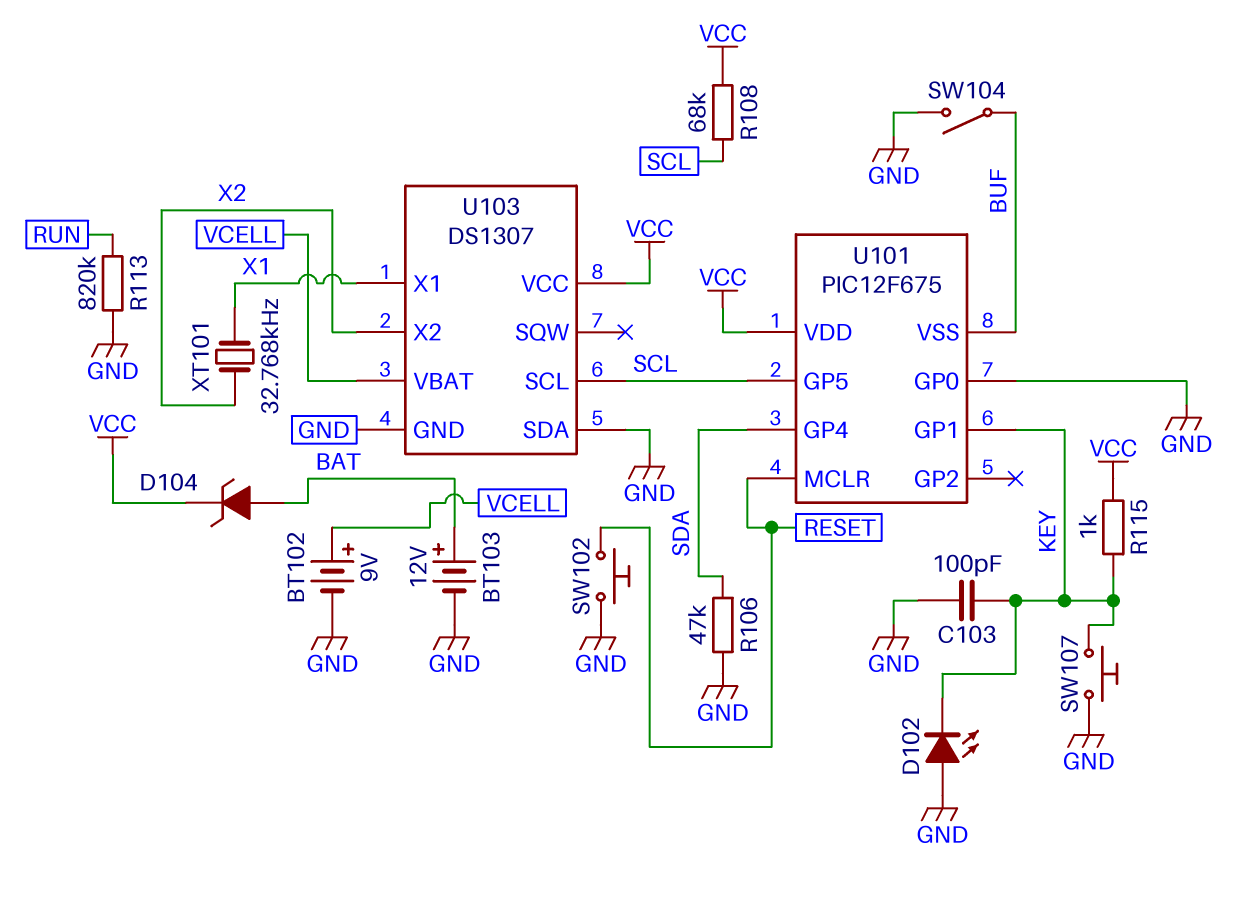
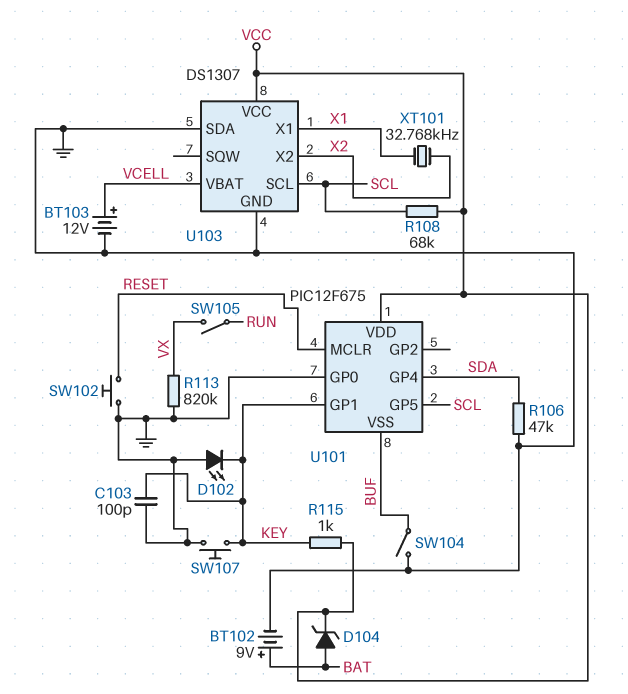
BT102: 9V (plus VCELL, minus GND) -> 9V (plus BAT, minus GND)
BT103: 12V (plus BAT, minus GND) -> 12V (plus VCELL, minus GND)
R113: 820k (GND, RUN) -> 820k (GND, VX)
SW105: none -> switch (RUN, VX)

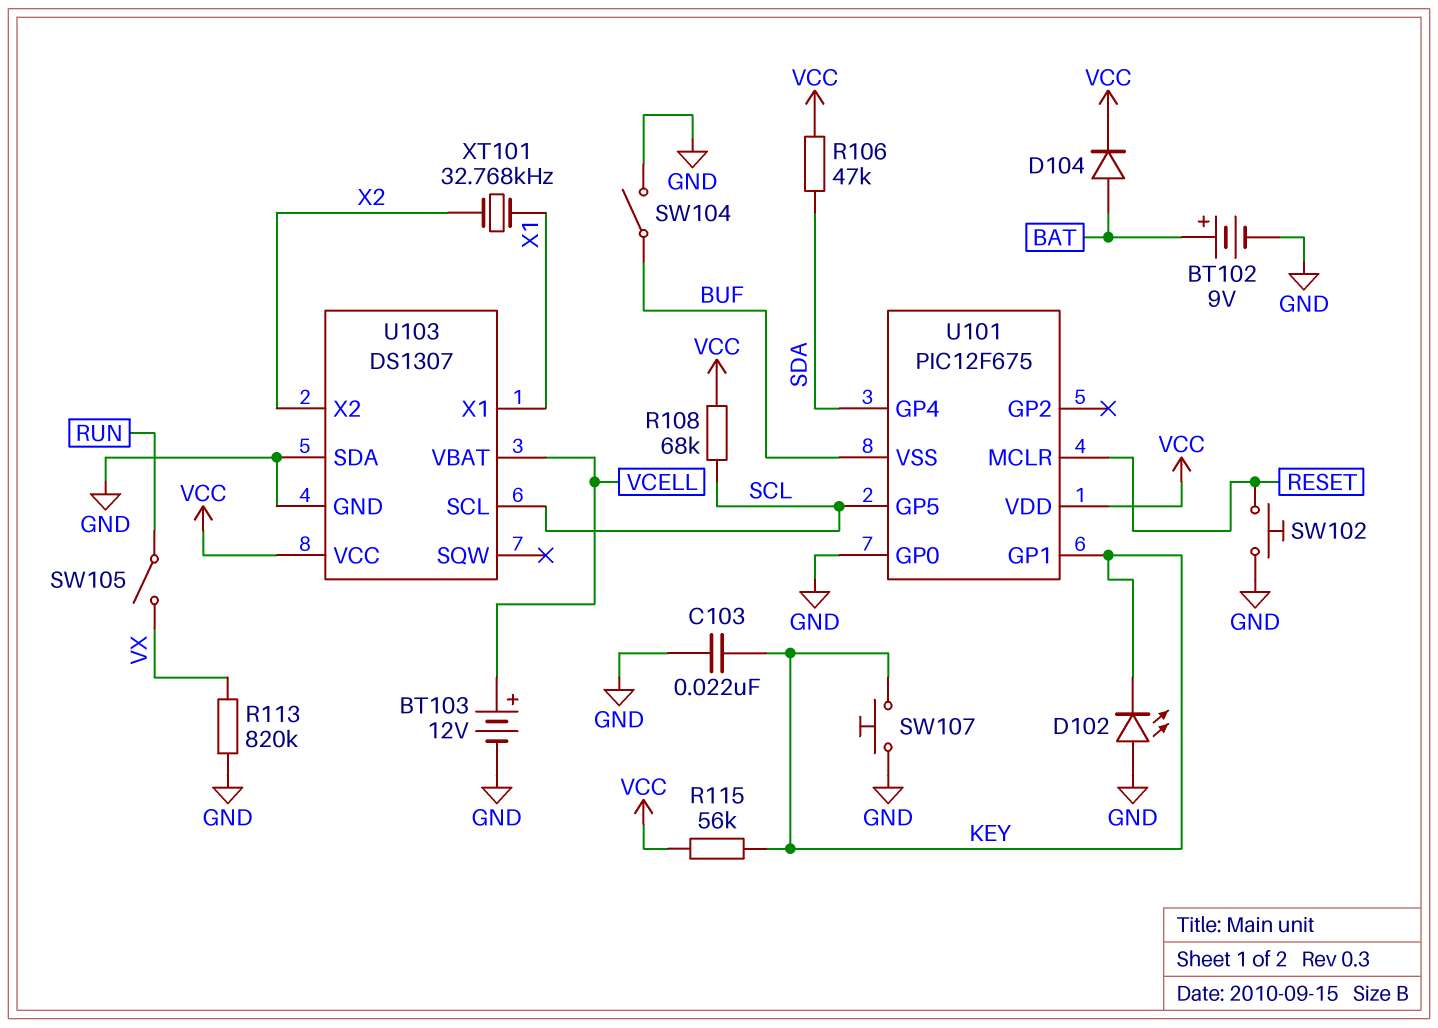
C103: 100pF (GND, KEY) -> 22nF (GND, KEY)
D104: zener (A BAT, K VCC) -> diode (A BAT, K VCC)
R106: 47k (GND, SDA) -> 47k (SDA, VCC)
R115: 1k (KEY, VCC) -> 56k (KEY, VCC)

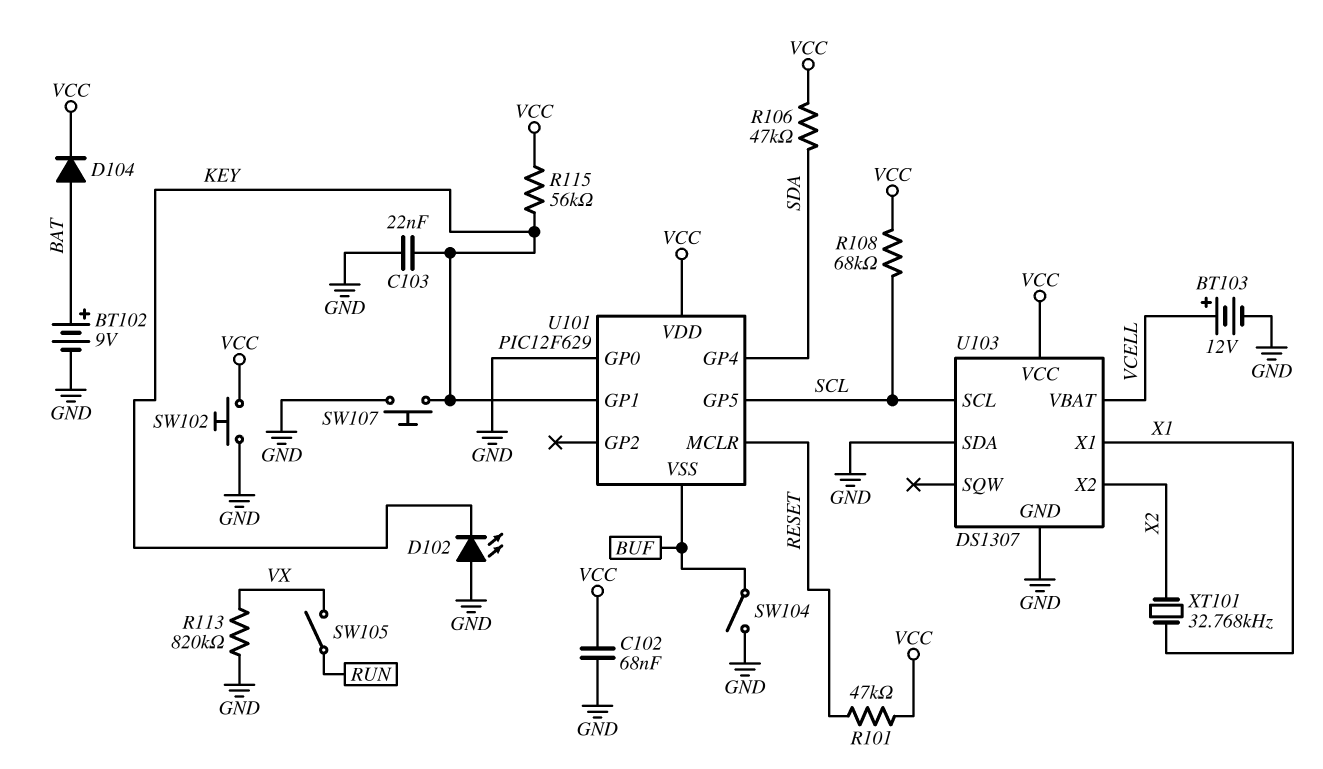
C102: none -> 68nF (GND, VCC)
R101: none -> 47k (RESET, VCC)
SW102: button (GND, RESET) -> button (GND, VCC)
U101: PIC12F675 -> PIC12F629

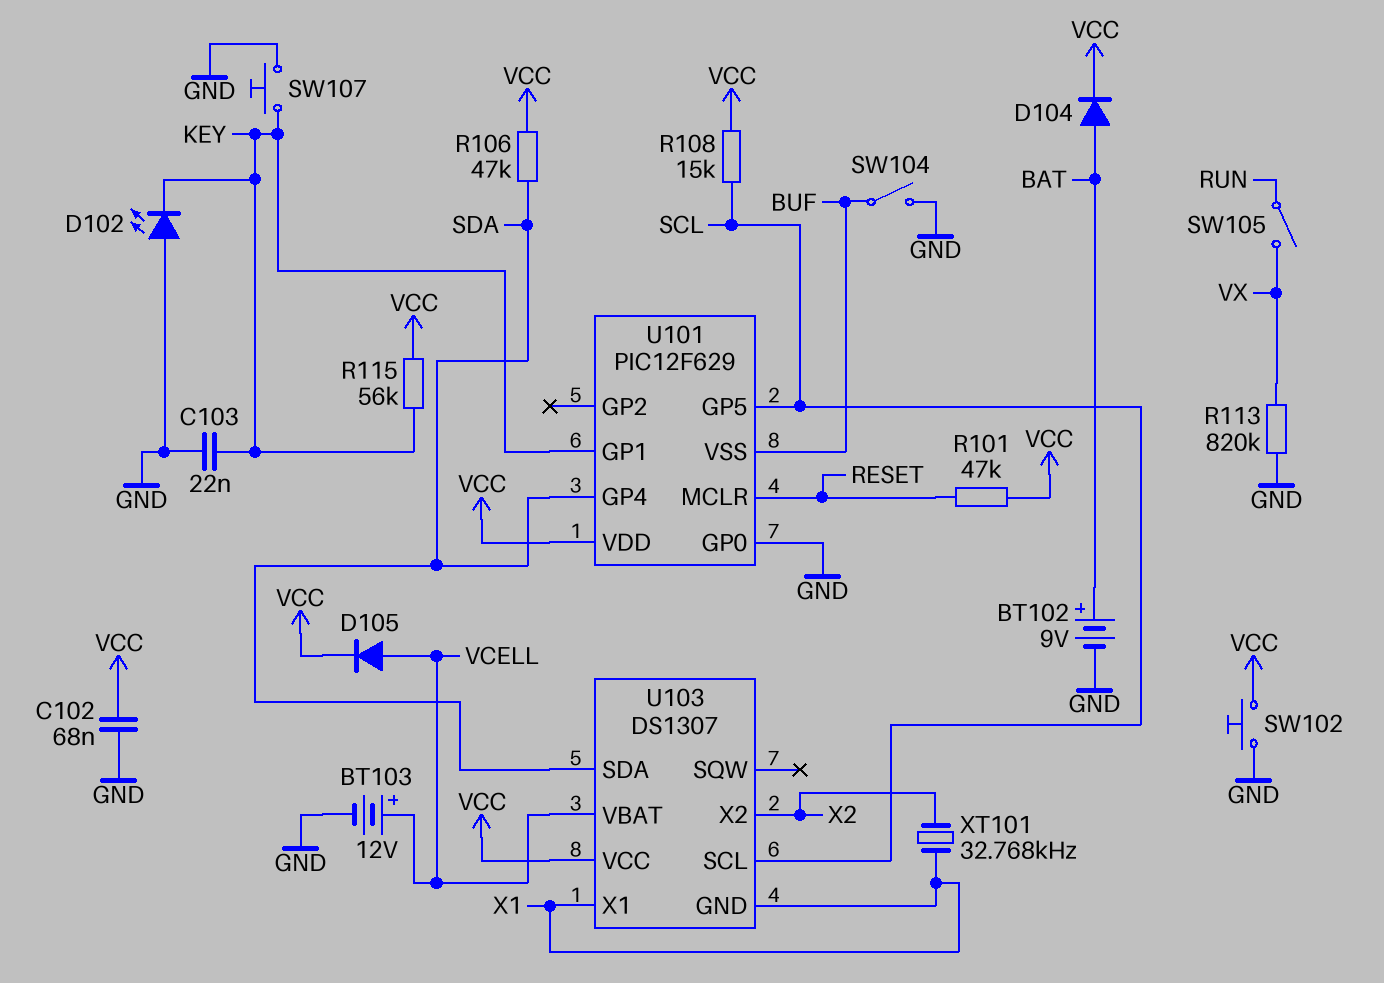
D105: none -> diode (A VCELL, K VCC)
R108: 68k (SCL, VCC) -> 15k (SCL, VCC)
U103 pin GND: GND -> X1
U103 pin SDA: GND -> SDA

